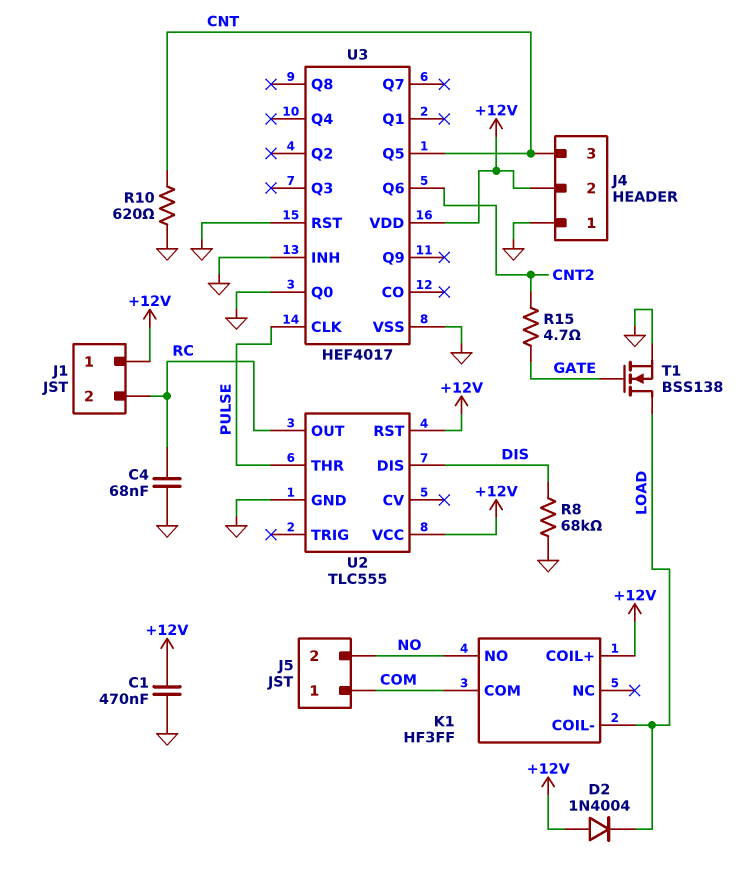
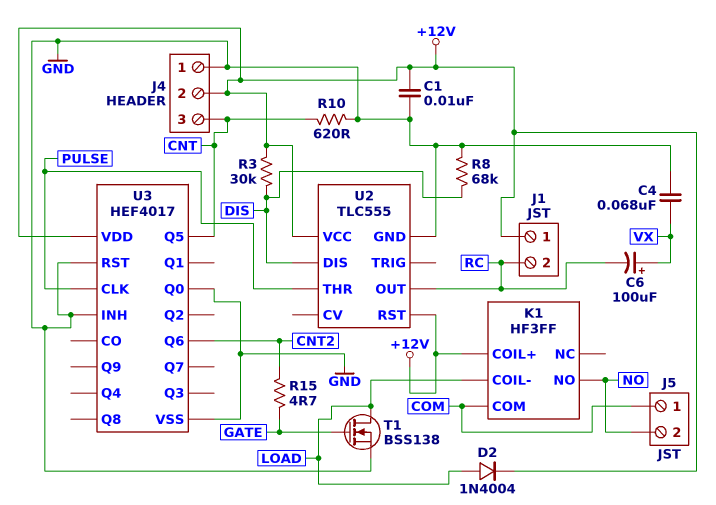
C1: 470nF (+12V, GND) -> 10nF (+12V, GND)
C4: 68nF (GND, RC) -> 68nF (GND, VX)
C6: none -> 100uF (plus VX, minus RC)
D2: diode 1N4004 (A +12V, K LOAD) -> diode 1N4004 (A LOAD, K +12V)
R3: none -> 30k (+12V, DIS)

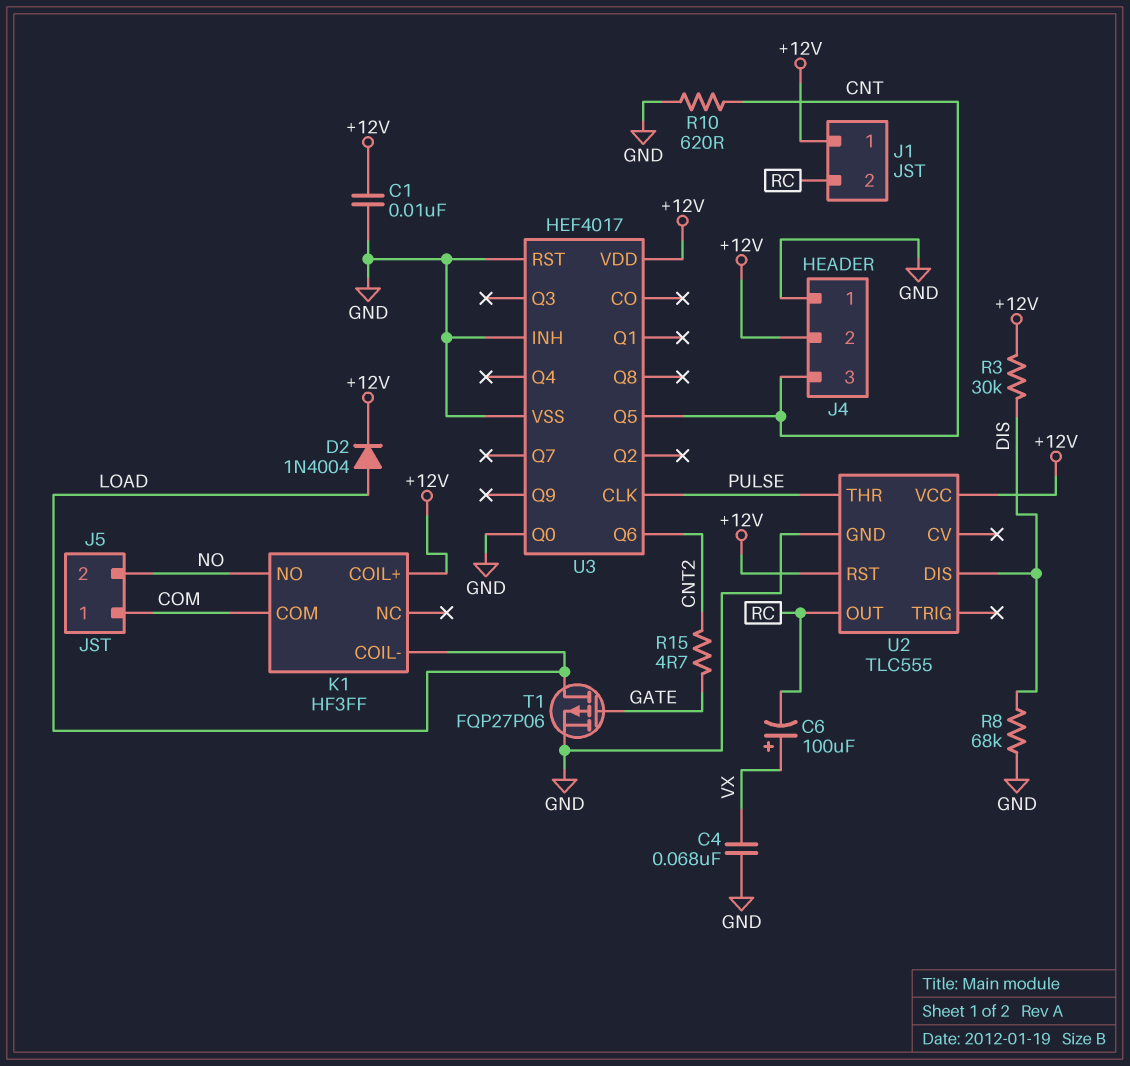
T1: NMOS BSS138 (G GATE, D LOAD, S GND) -> PMOS FQP27P06 (G GATE, D LOAD, S GND)

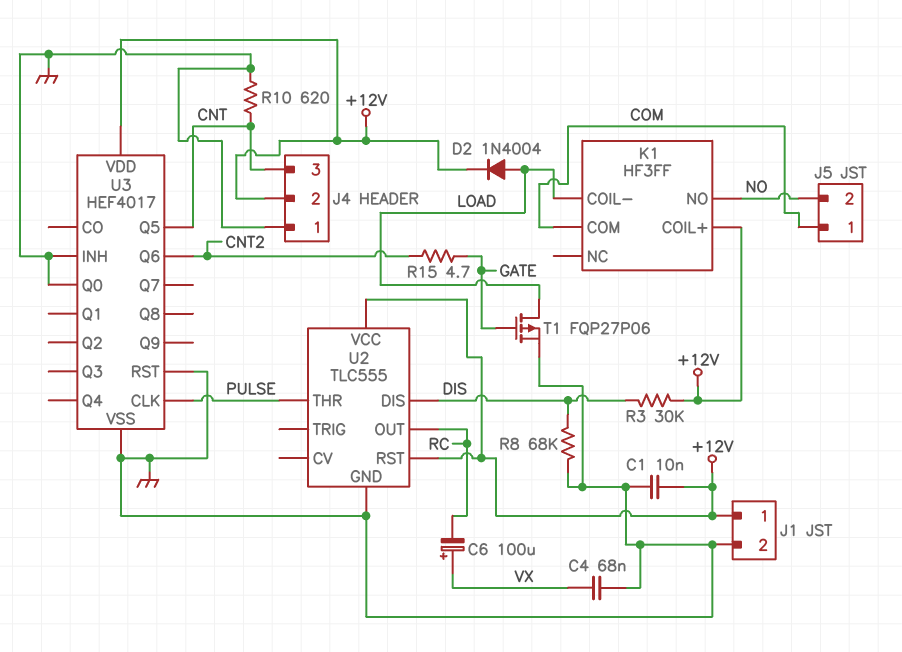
J1 pin 2: RC -> GND

